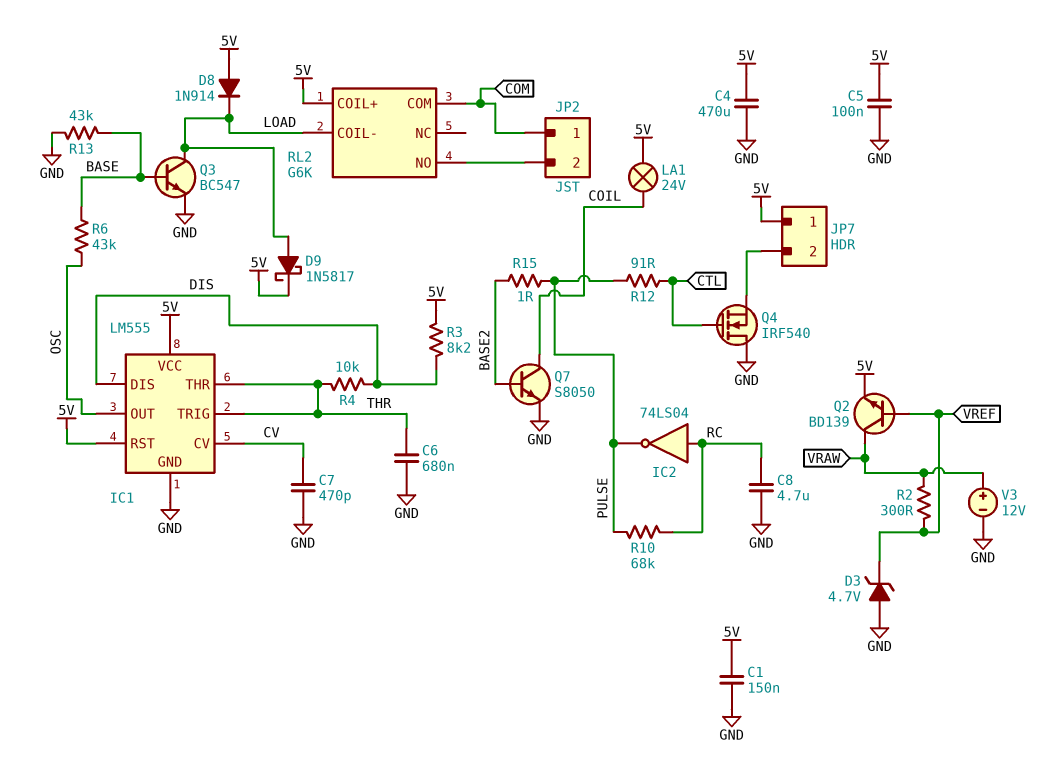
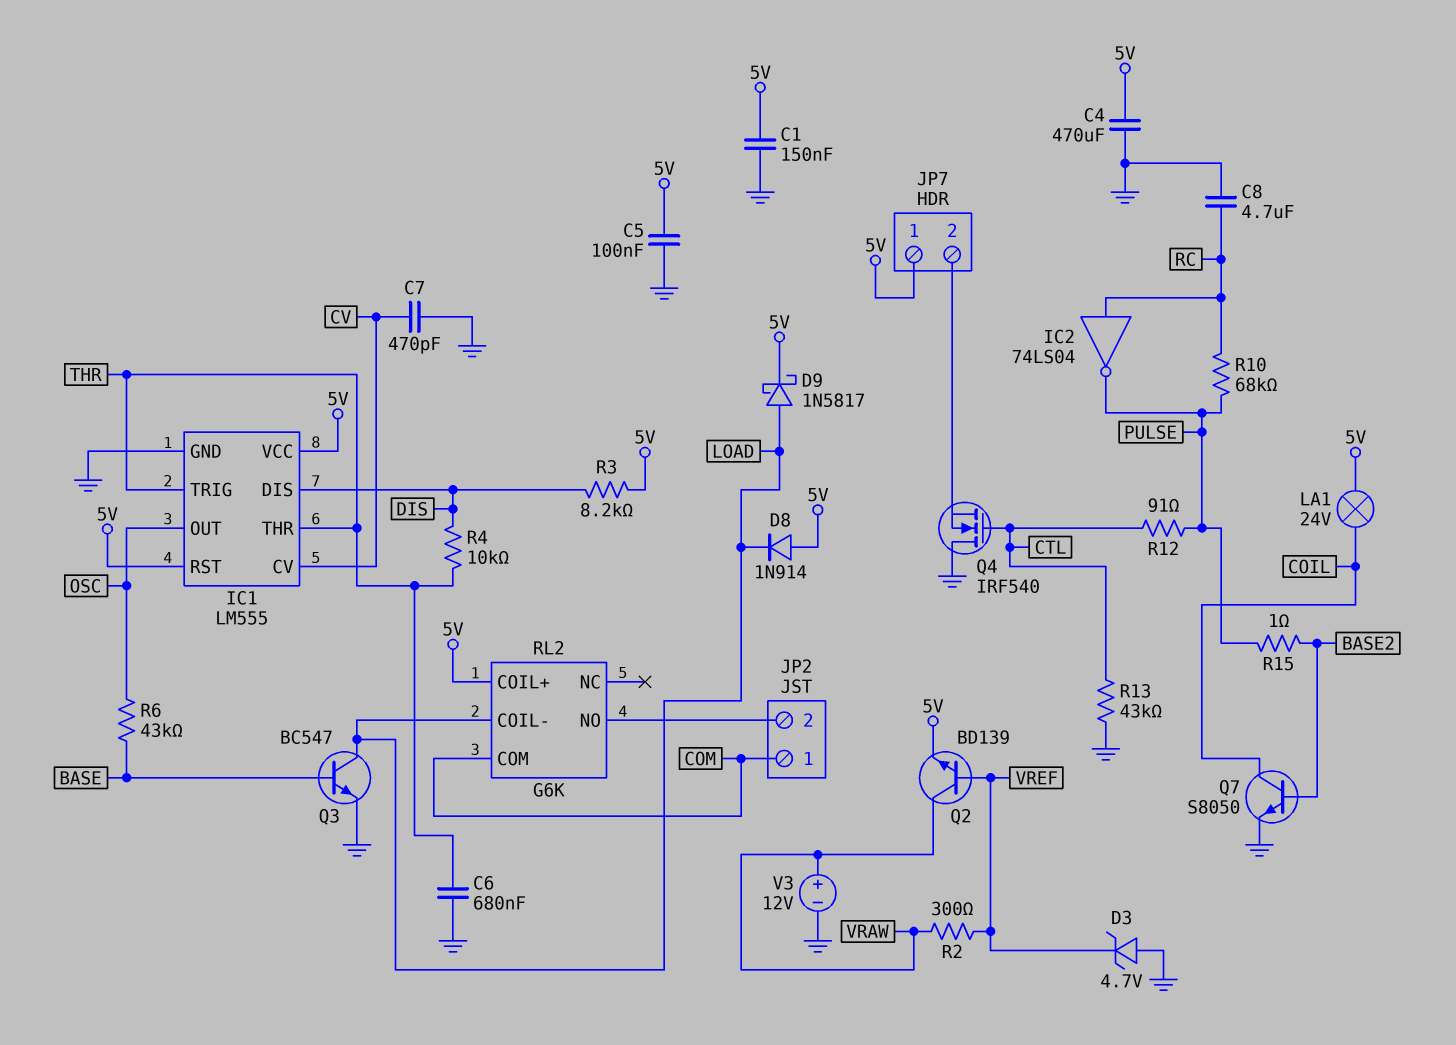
R13: 43k (BASE, GND) -> 43k (CTL, GND)

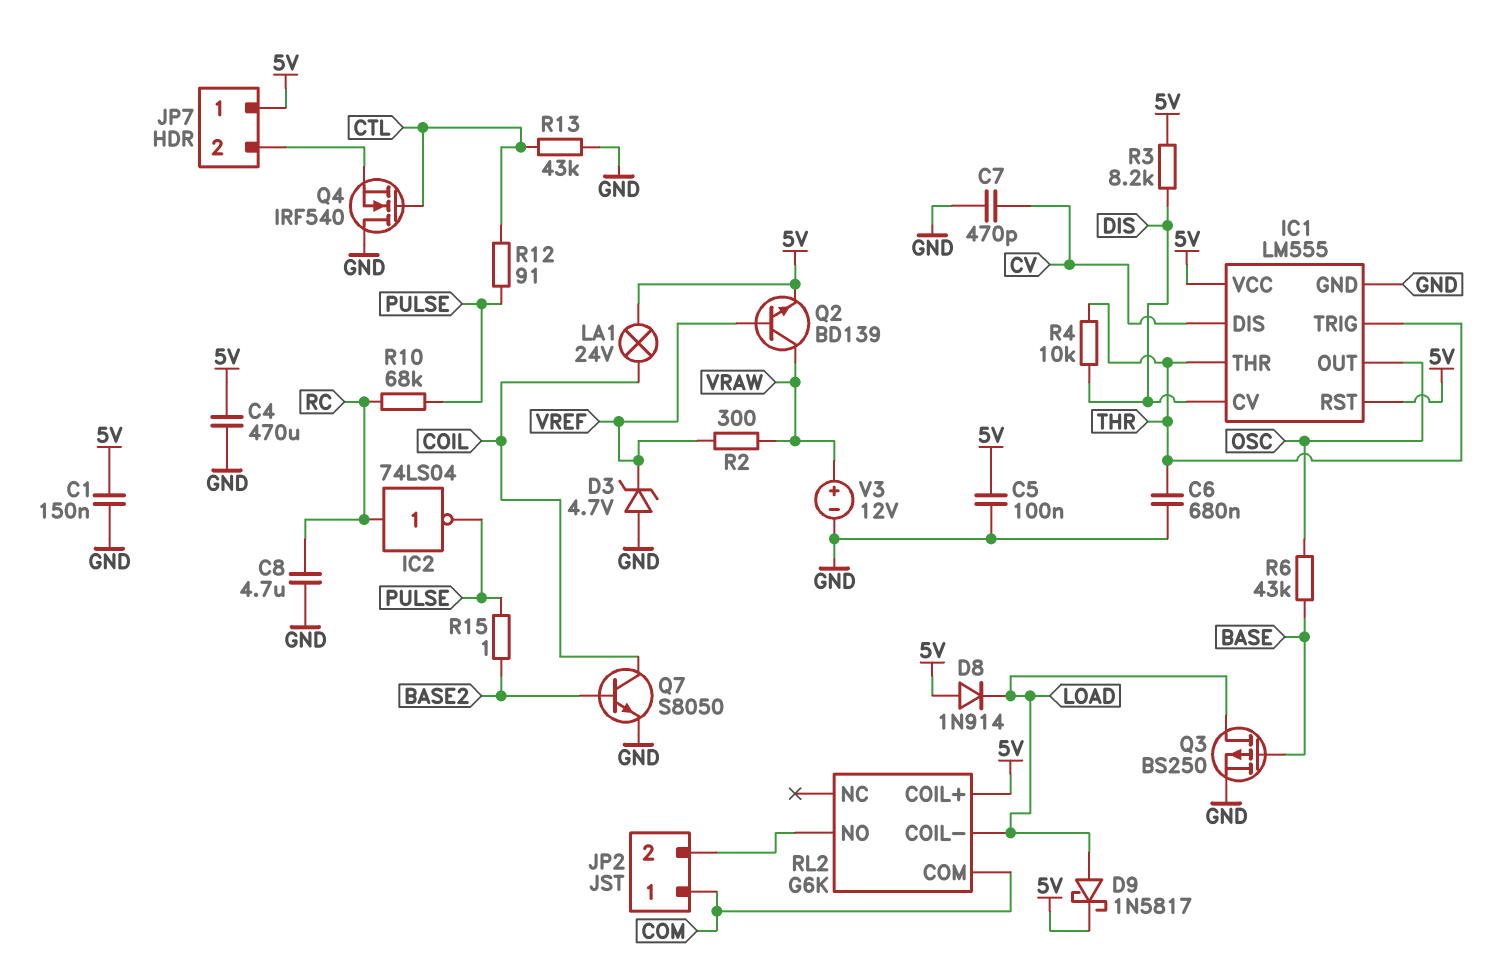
IC1 pin CV: CV -> DIS
IC1 pin DIS: DIS -> CV
Q3: NPN BC547 (B BASE, C LOAD, E GND) -> PMOS BS250 (G BASE, D LOAD, S GND)

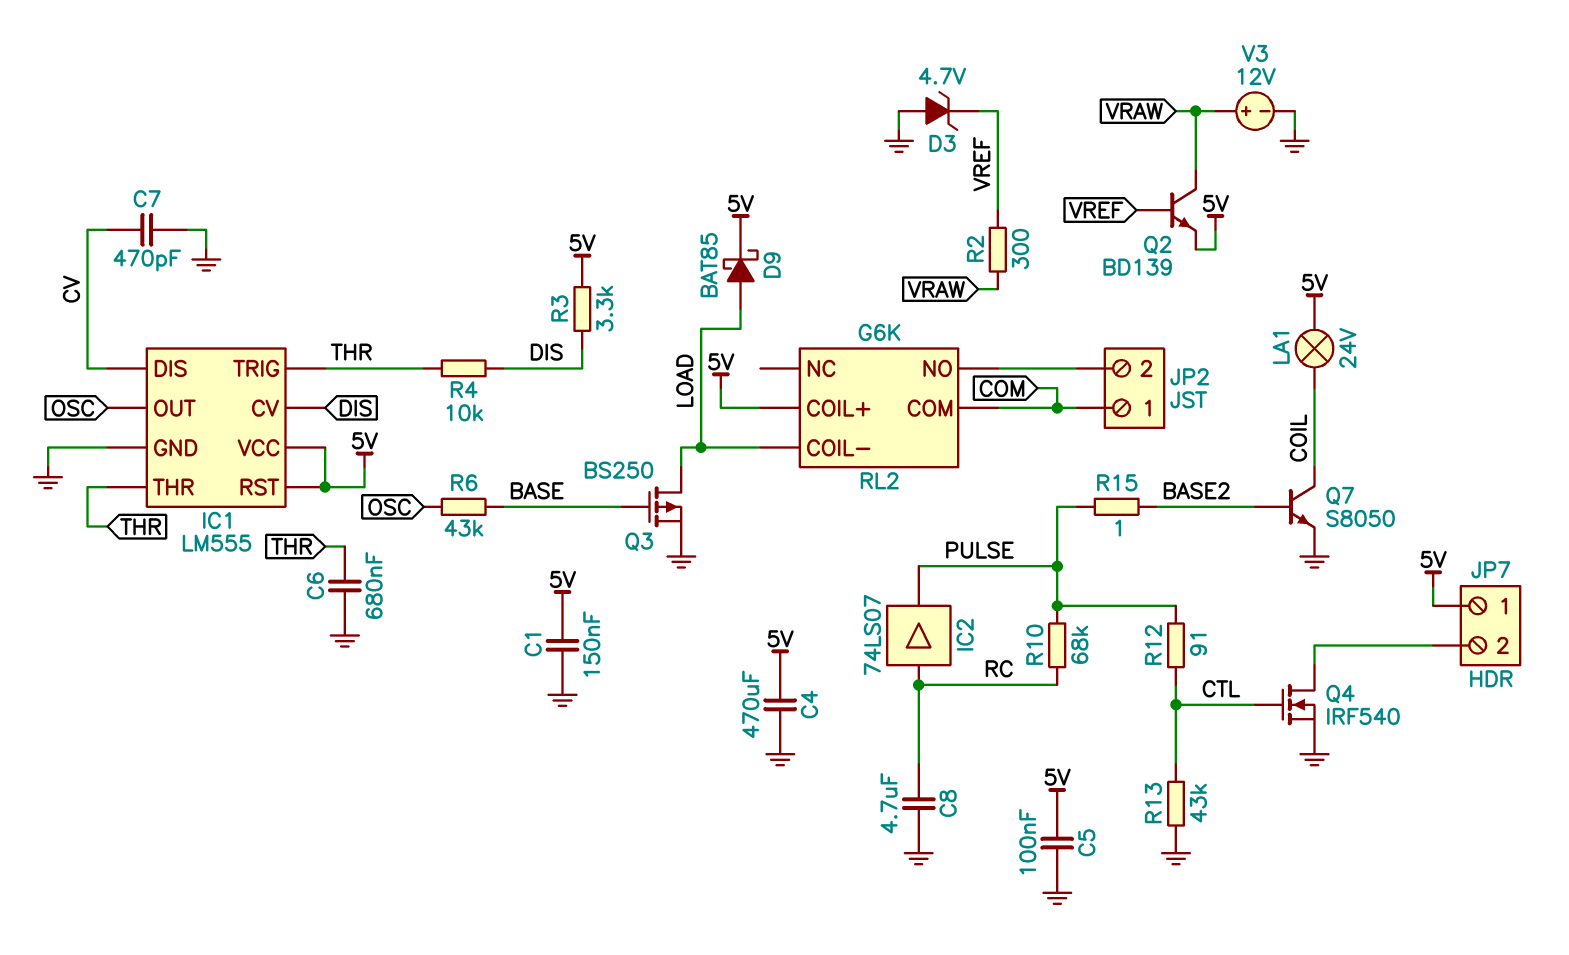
D8: diode 1N914 (A 5V, K LOAD) -> none
D9: schottky 1N5817 (A LOAD, K 5V) -> schottky BAT85 (A LOAD, K 5V)
IC2: NOT 74LS04 (in RC, out PULSE) -> buffer 74LS07 (in RC, out PULSE)
Q4: NMOS IRF540 (G CTL, D GND, S JP7/2) -> NMOS IRF540 (G CTL, D JP7/2, S GND)
R3: 8.2k (5V, DIS) -> 3.3k (5V, DIS)

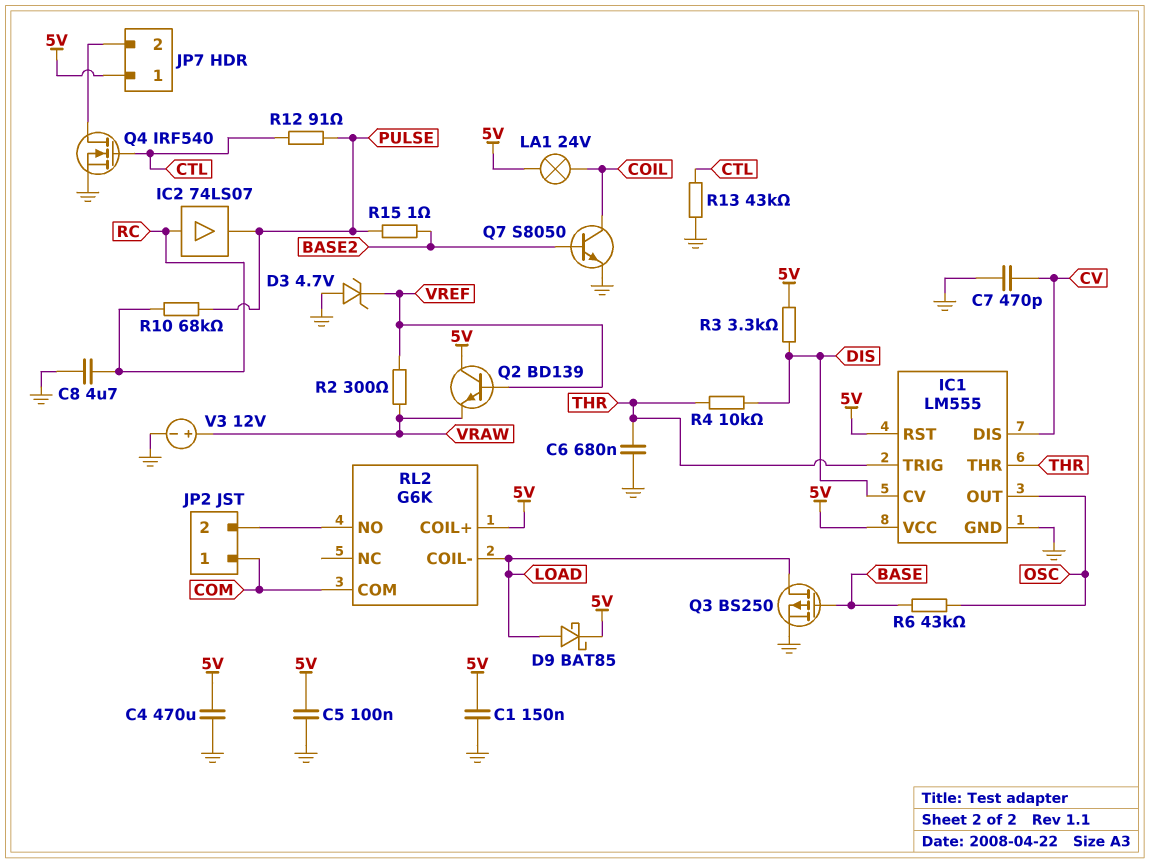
Q2: NPN BD139 (B VREF, C VRAW, E 5V) -> NPN BD139 (B VREF, C 5V, E VRAW)

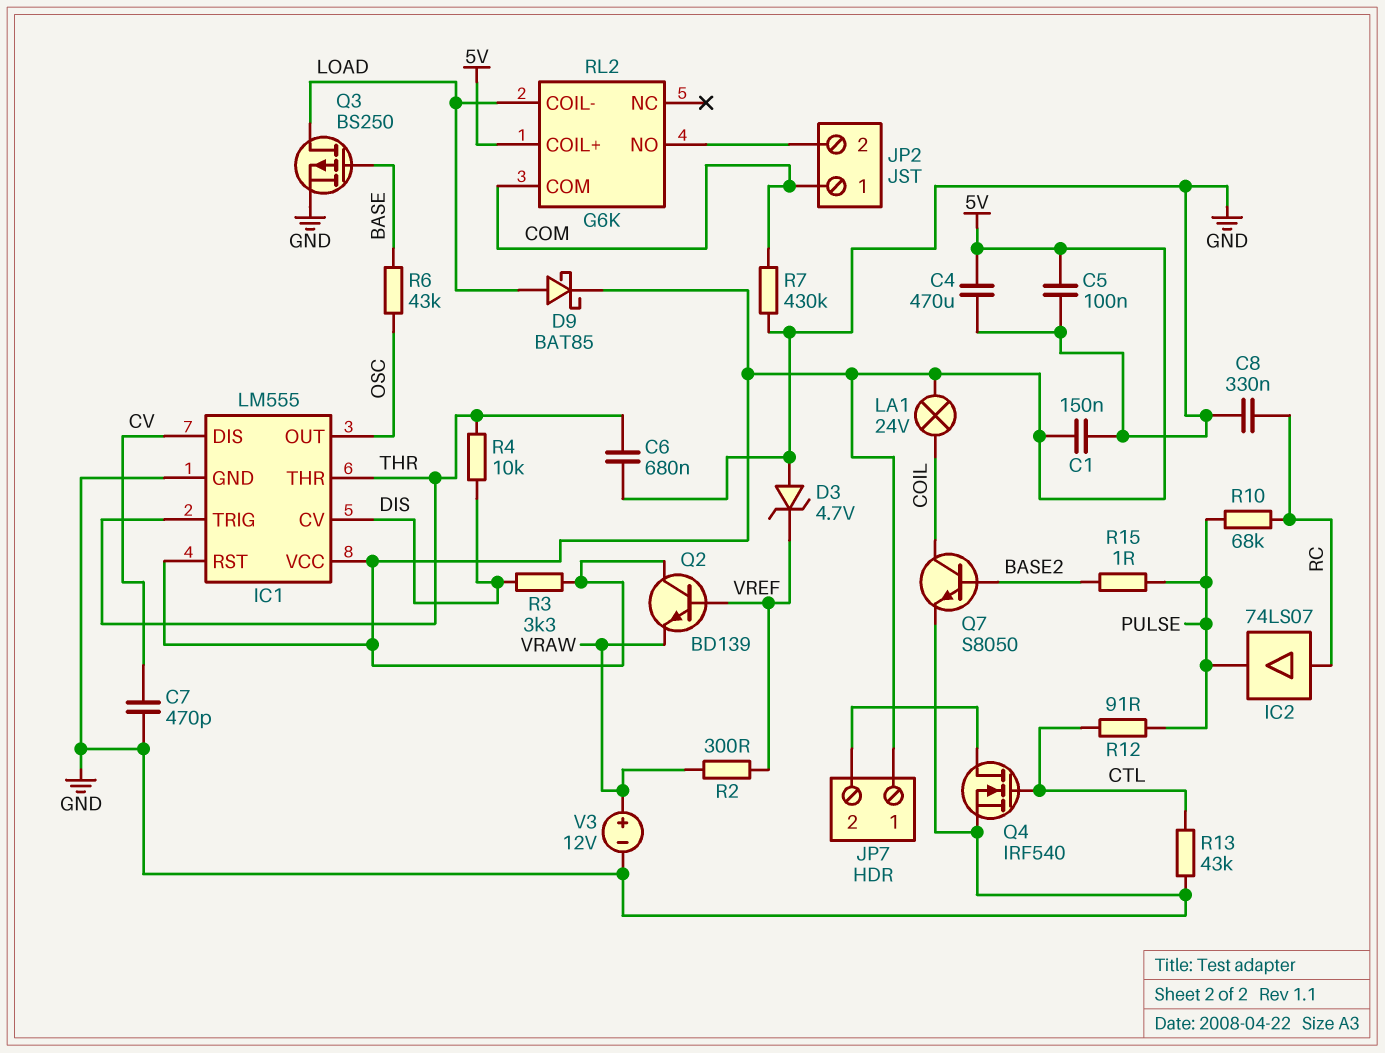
C8: 4.7uF (GND, RC) -> 330nF (GND, RC)
R7: none -> 430k (COM, GND)

